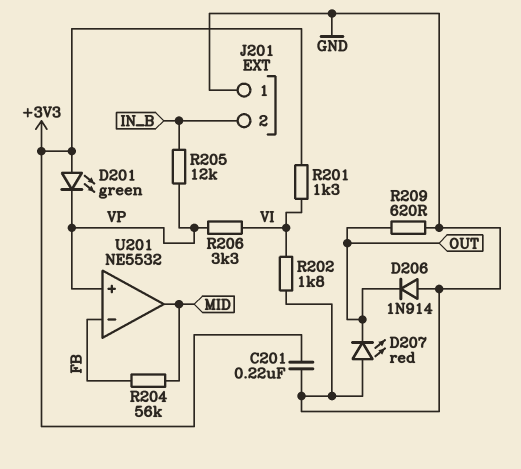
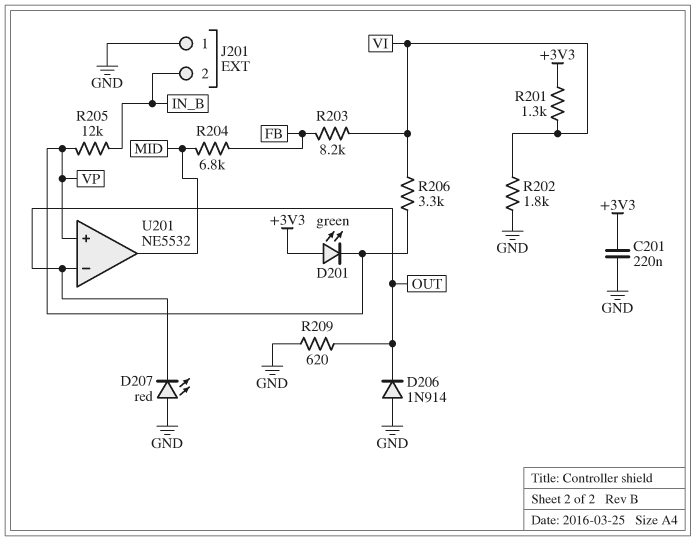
R203: none -> 8.2k (FB, VI)
R204: 56k (FB, MID) -> 6.8k (FB, MID)
U201 pin in-: FB -> OUT

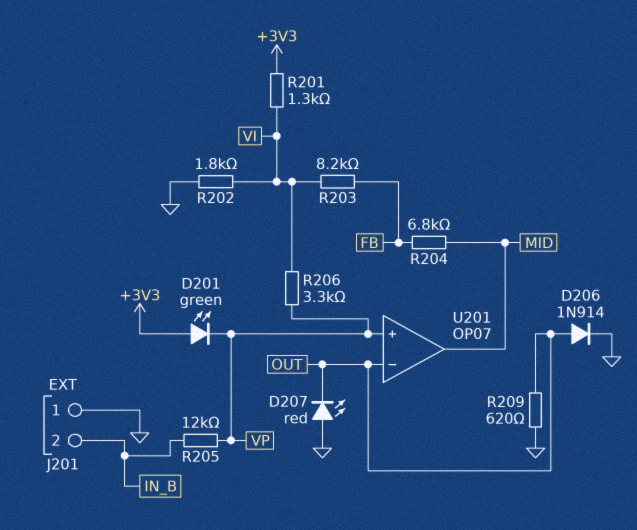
C201: 220nF (+3V3, GND) -> none
D206: diode 1N914 (A GND, K OUT) -> diode 1N914 (A OUT, K GND)
U201: NE5532 -> OP07

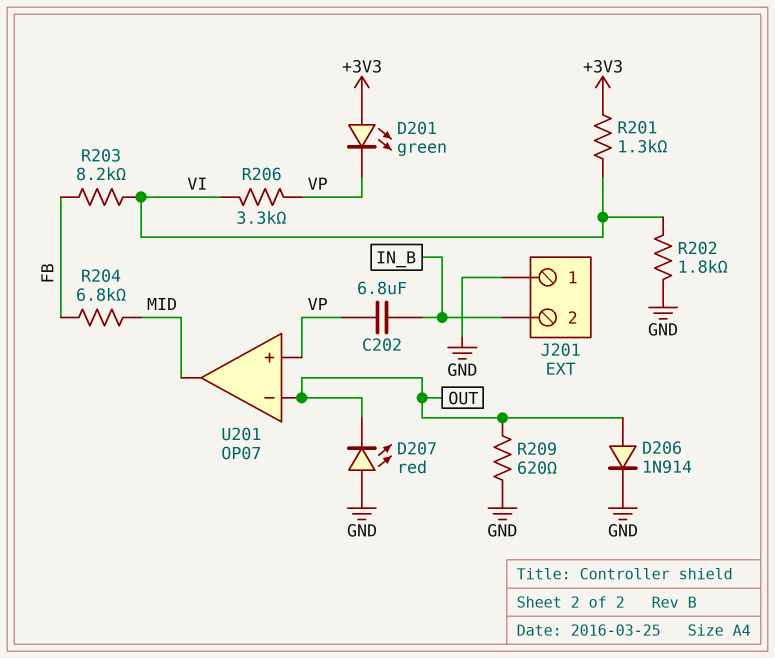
C202: none -> 6.8uF (IN_B, VP)
R205: 12k (IN_B, VP) -> none

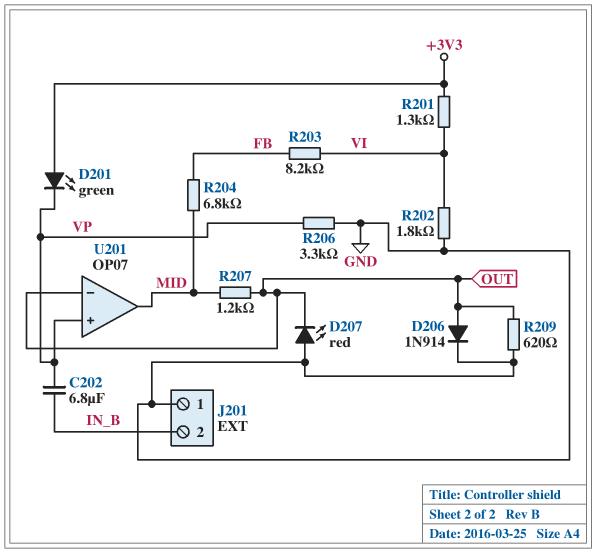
R206: 3.3k (VI, VP) -> 3.3k (GND, VP)
R207: none -> 1.2k (MID, OUT)

